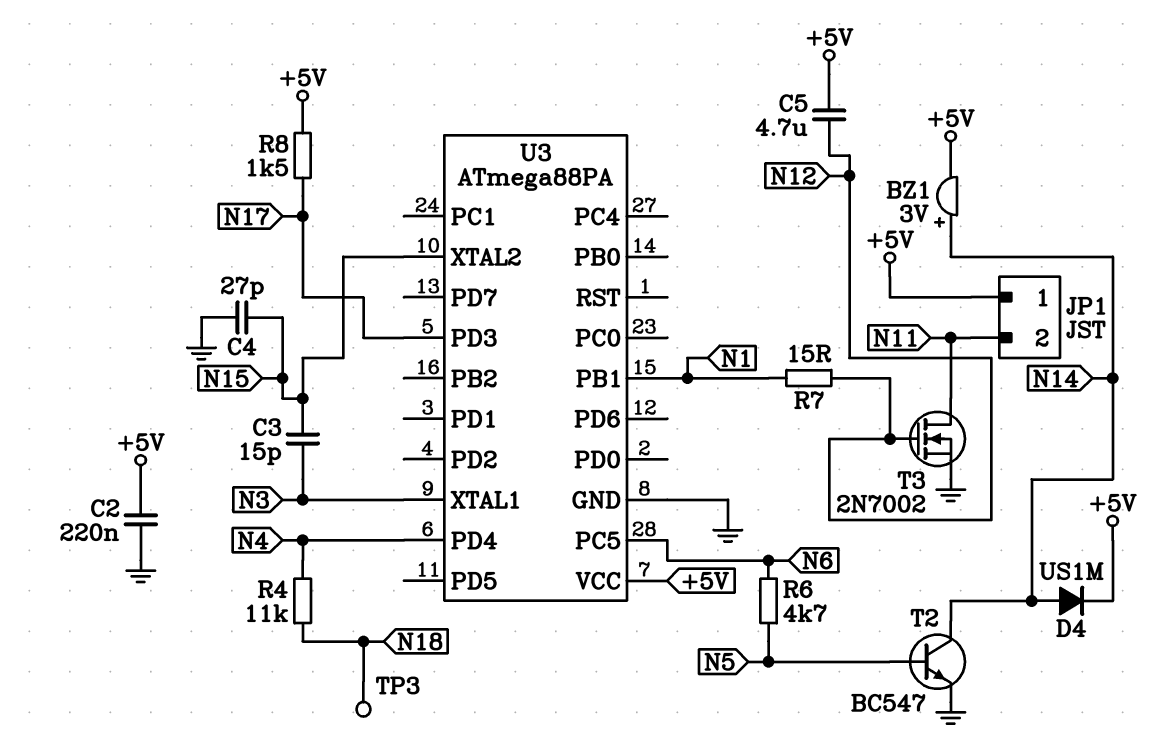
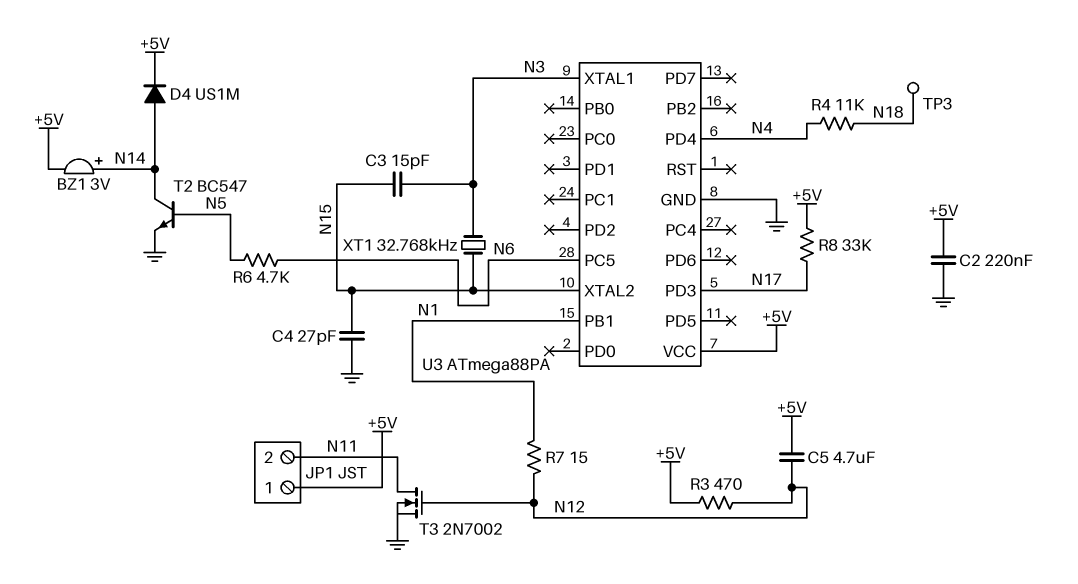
R3: none -> 470 (+5V, N12)
R8: 1.5k (+5V, N17) -> 33k (+5V, N17)
XT1: none -> 32.768kHz (N3, N15)

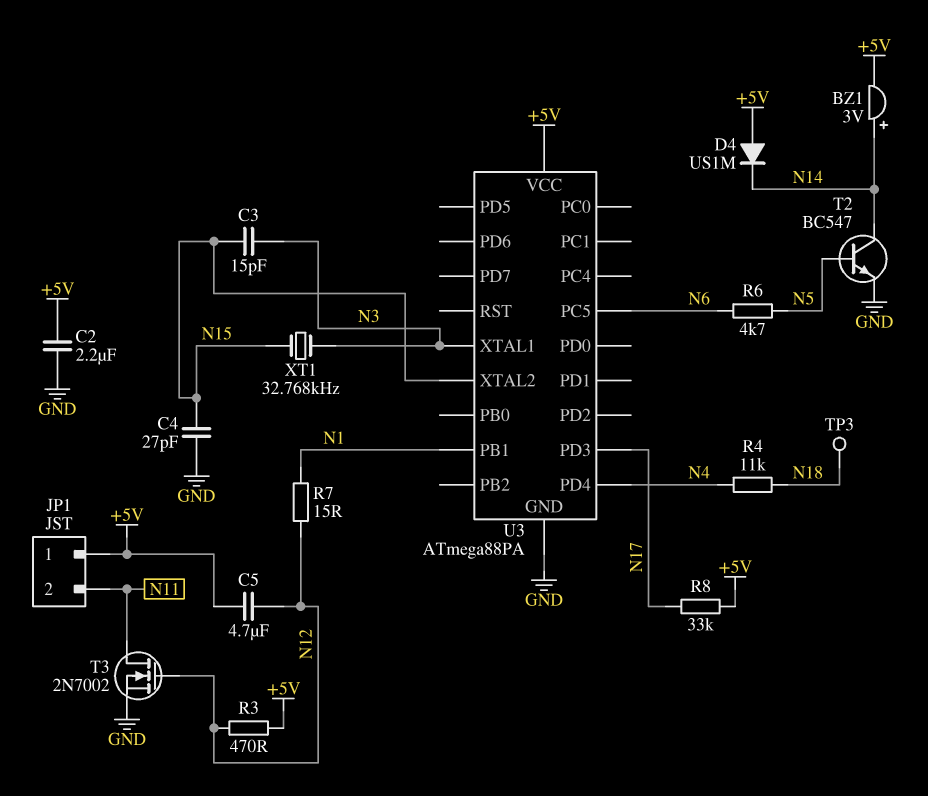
C2: 220nF (+5V, GND) -> 2.2uF (+5V, GND)
D4: diode US1M (A N14, K +5V) -> diode US1M (A +5V, K N14)

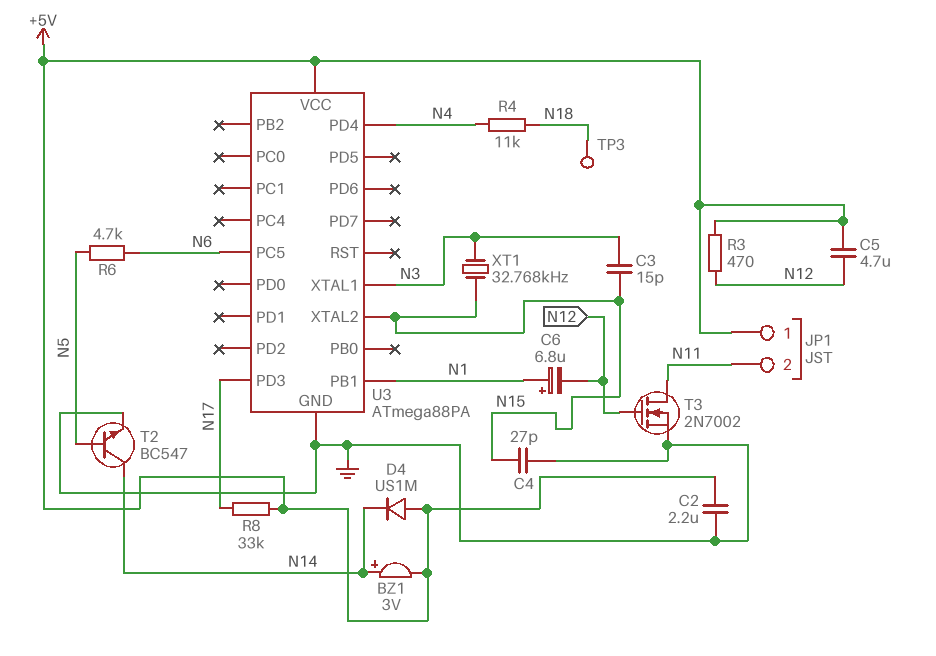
C6: none -> 6.8uF (plus N1, minus N12)
R7: 15 (N1, N12) -> none

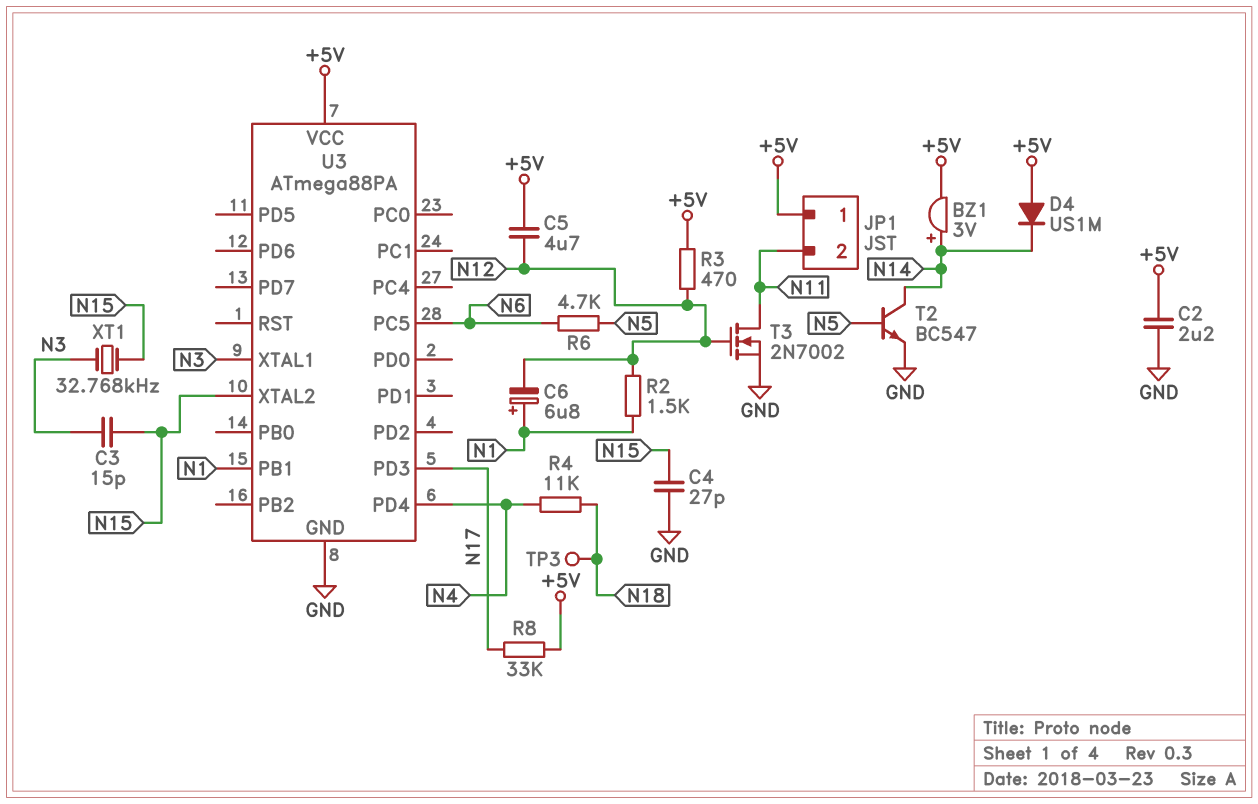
R2: none -> 1.5k (N1, N12)

